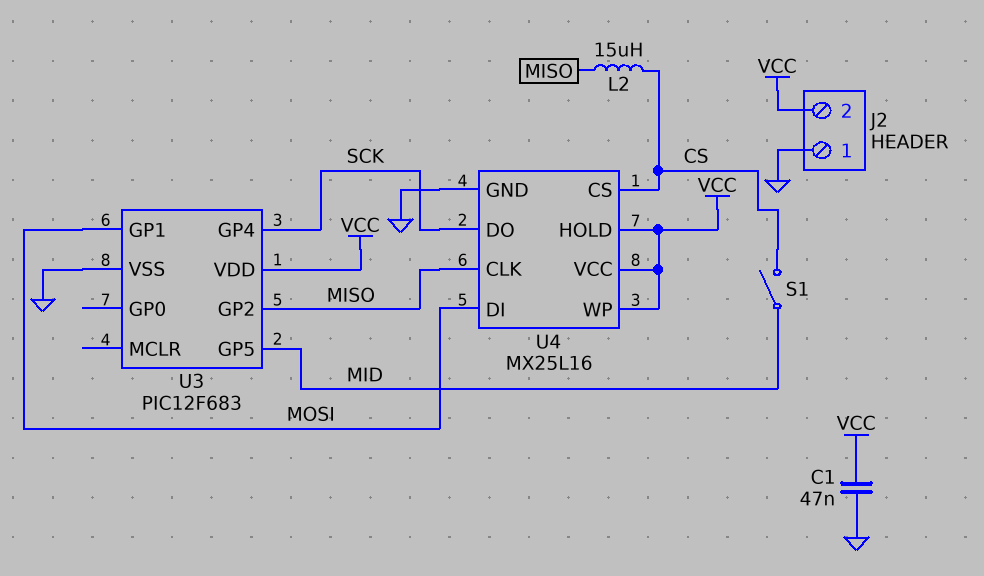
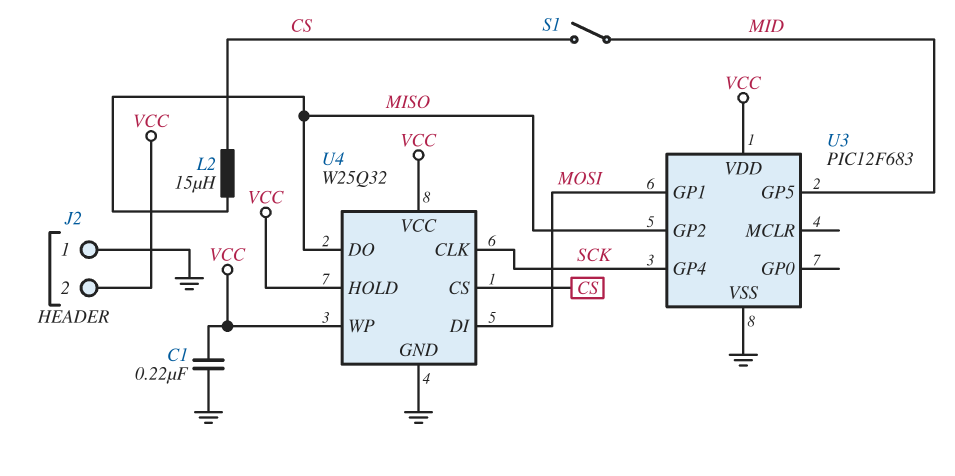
C1: 47nF (GND, VCC) -> 220nF (GND, VCC)
U4: MX25L16 -> W25Q32
U4 pin CLK: MISO -> SCK
U4 pin DO: SCK -> MISO

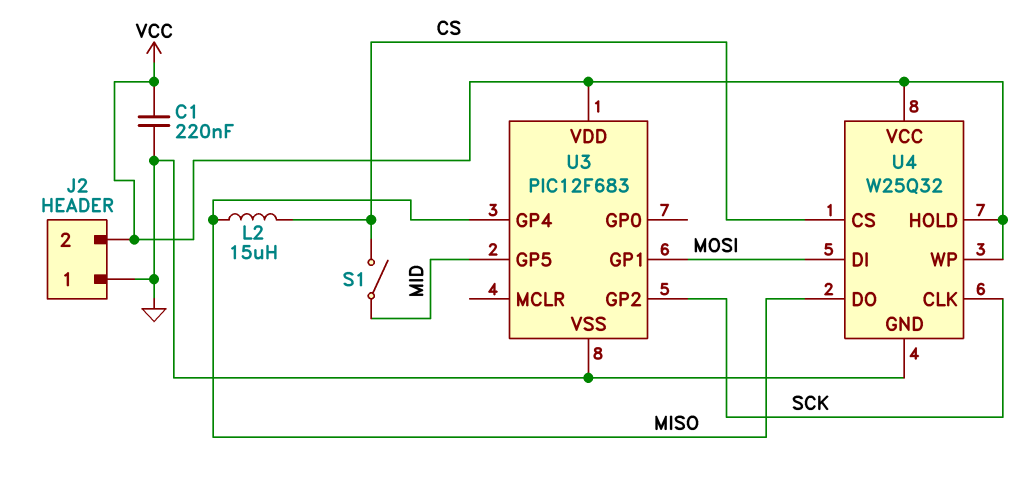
U3 pin GP2: MISO -> SCK
U3 pin GP4: SCK -> MISO

